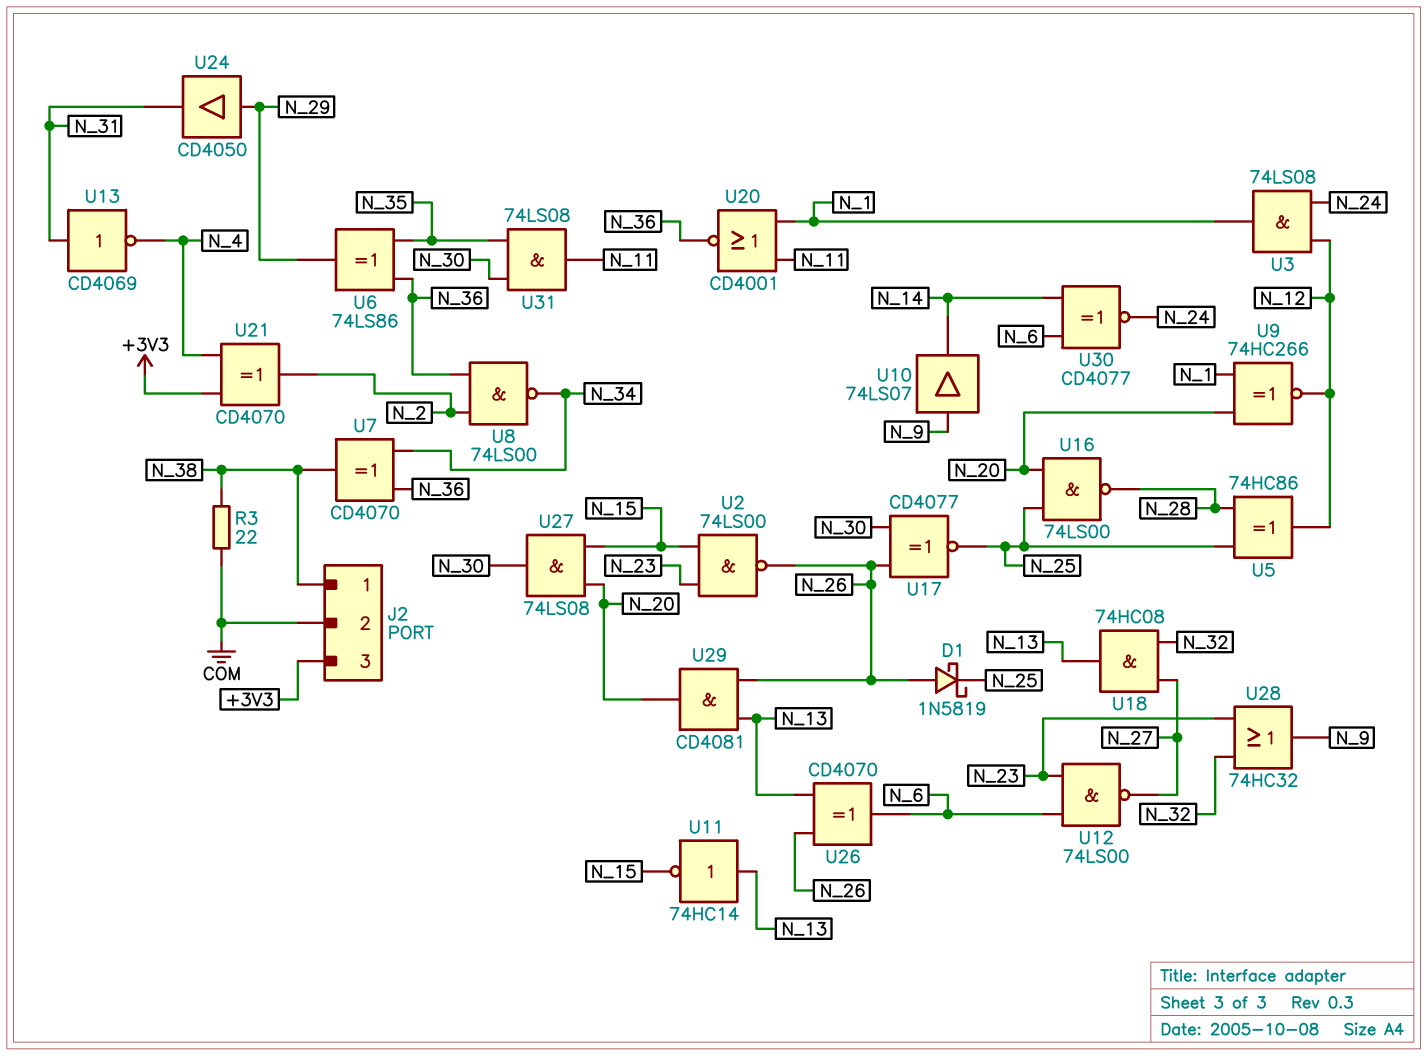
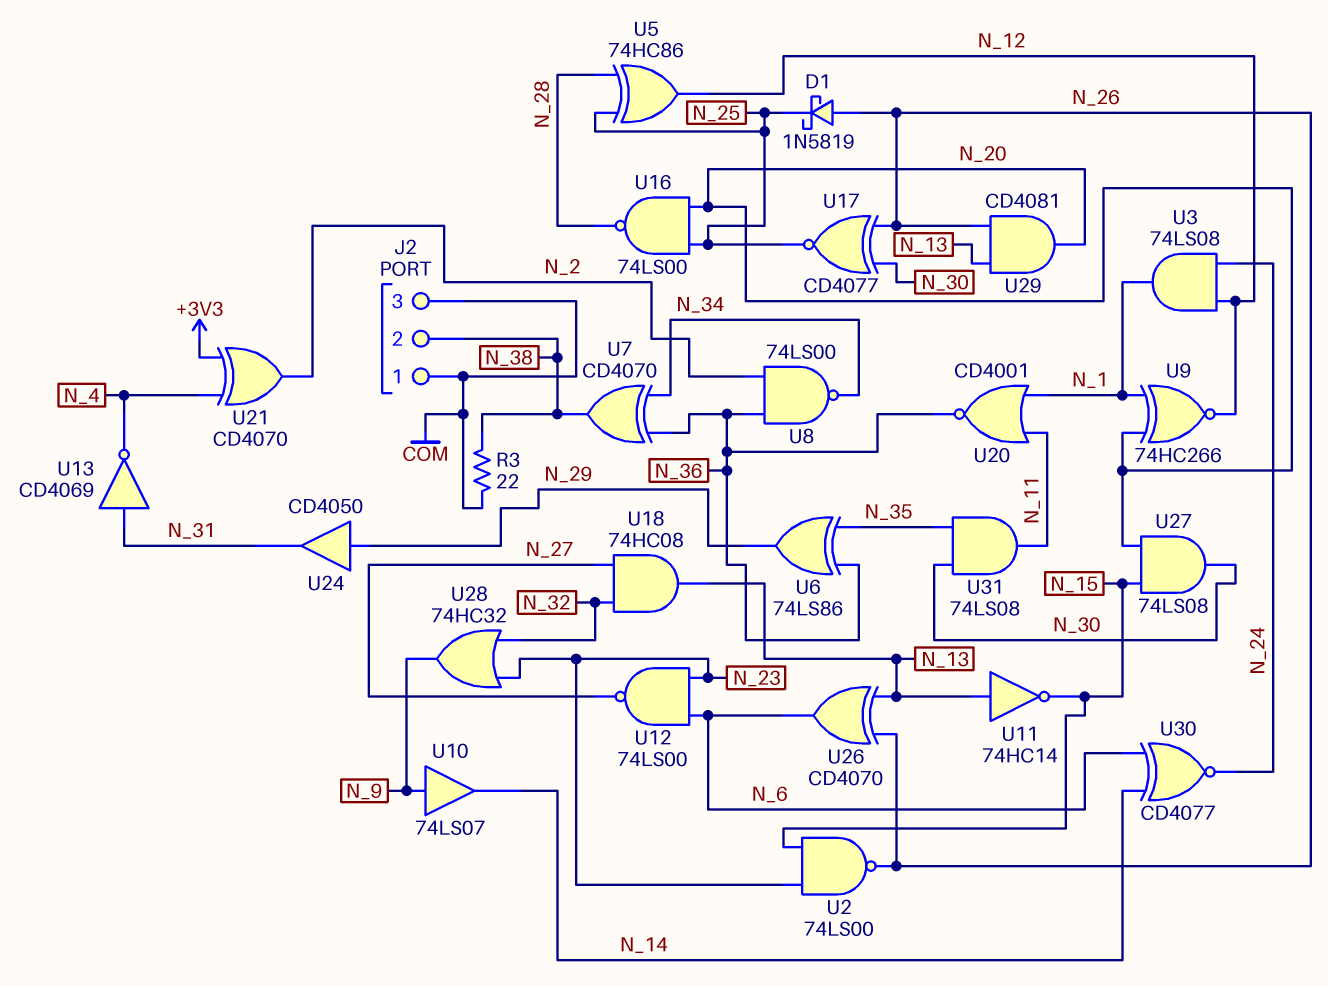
J2 pin 1: N_38 -> COM
J2 pin 2: COM -> N_38
J2 pin 3: +3V3 -> COM

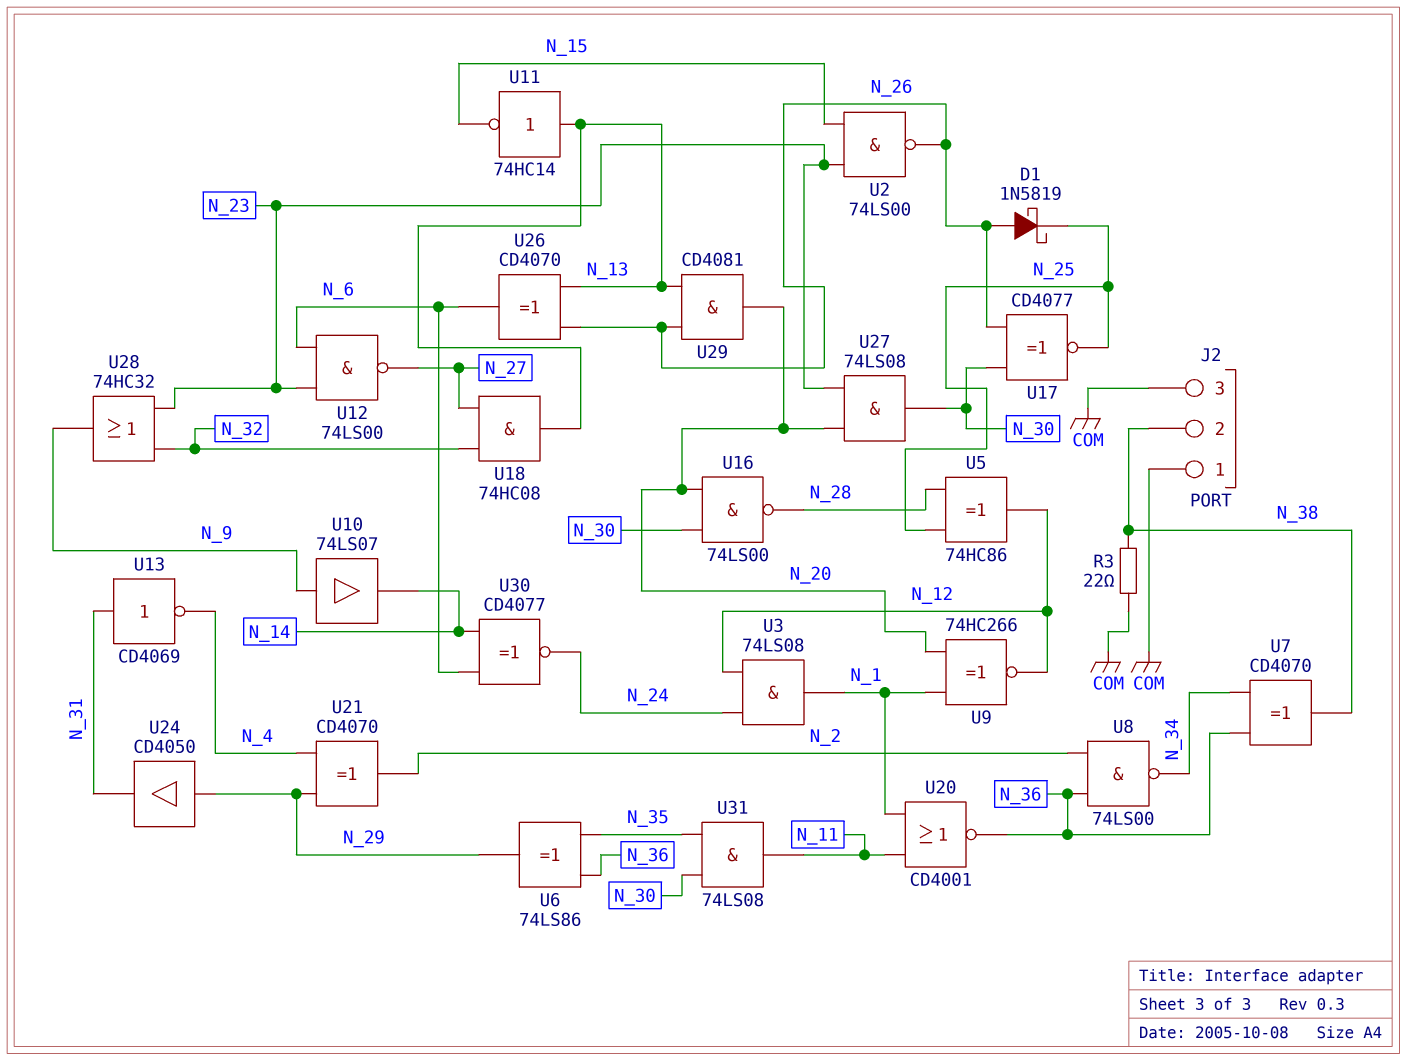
U16: NAND 74LS00 (in N_20, in N_25, out N_28) -> NAND 74LS00 (in N_20, in N_30, out N_28)
U21: XOR CD4070 (in +3V3, in N_4, out N_2) -> XOR CD4070 (in N_4, in N_29, out N_2)
U27: AND 74LS08 (in N_15, in N_20, out N_30) -> AND 74LS08 (in N_20, in N_23, out N_30)

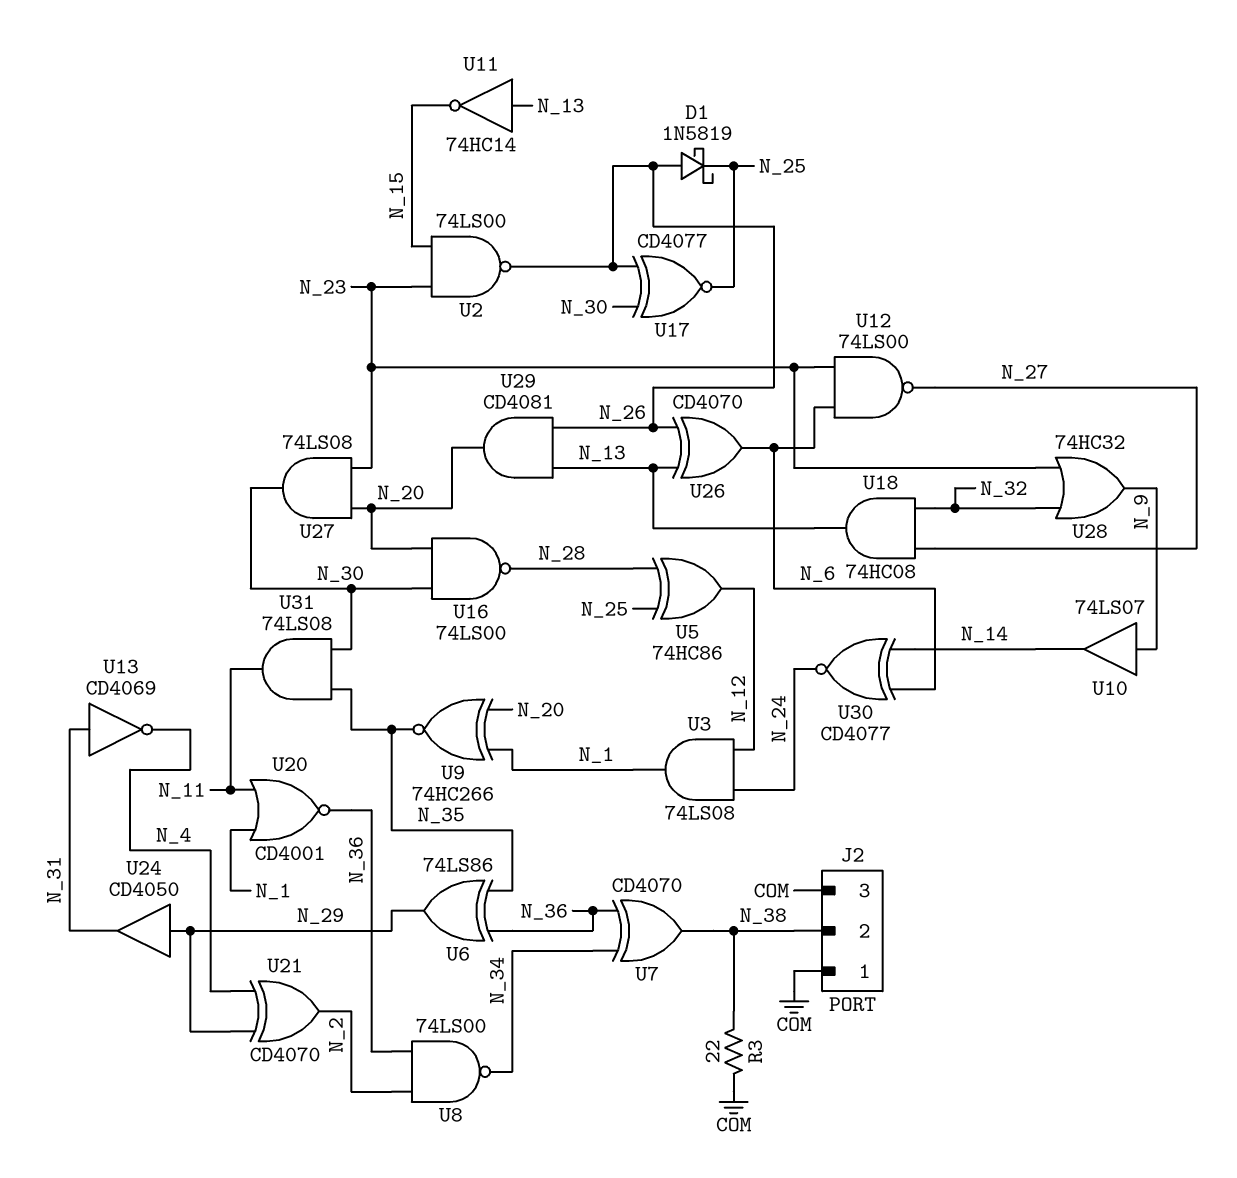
U9: XNOR 74HC266 (in N_1, in N_20, out N_12) -> XNOR 74HC266 (in N_1, in N_20, out N_35)

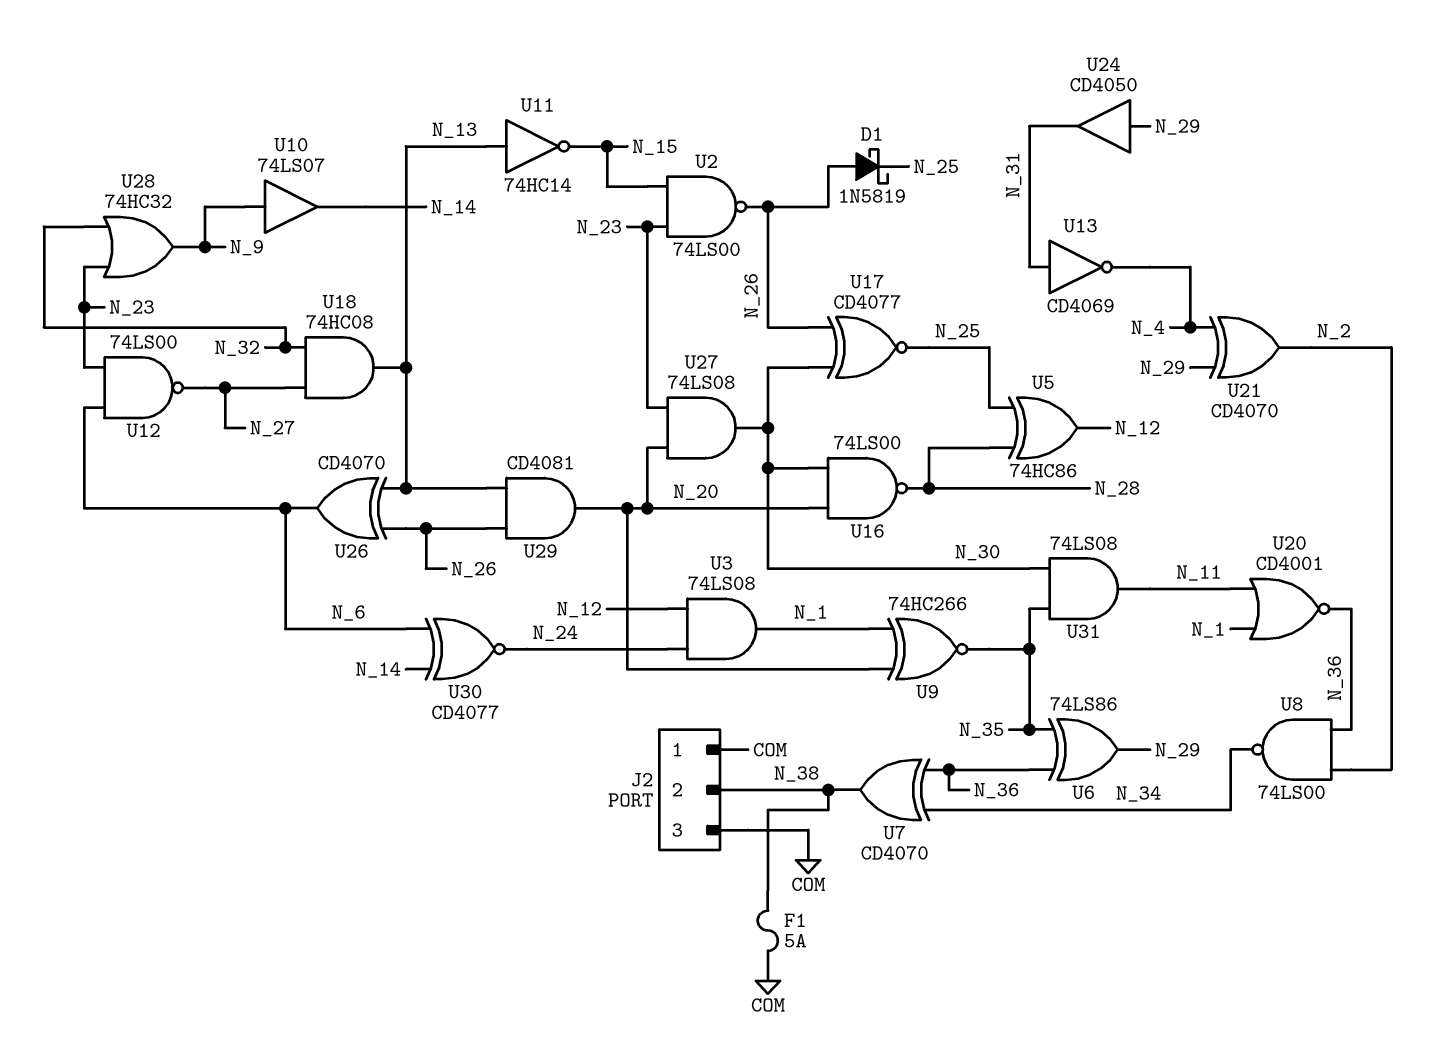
F1: none -> 5A (COM, N_38)
R3: 22 (COM, N_38) -> none

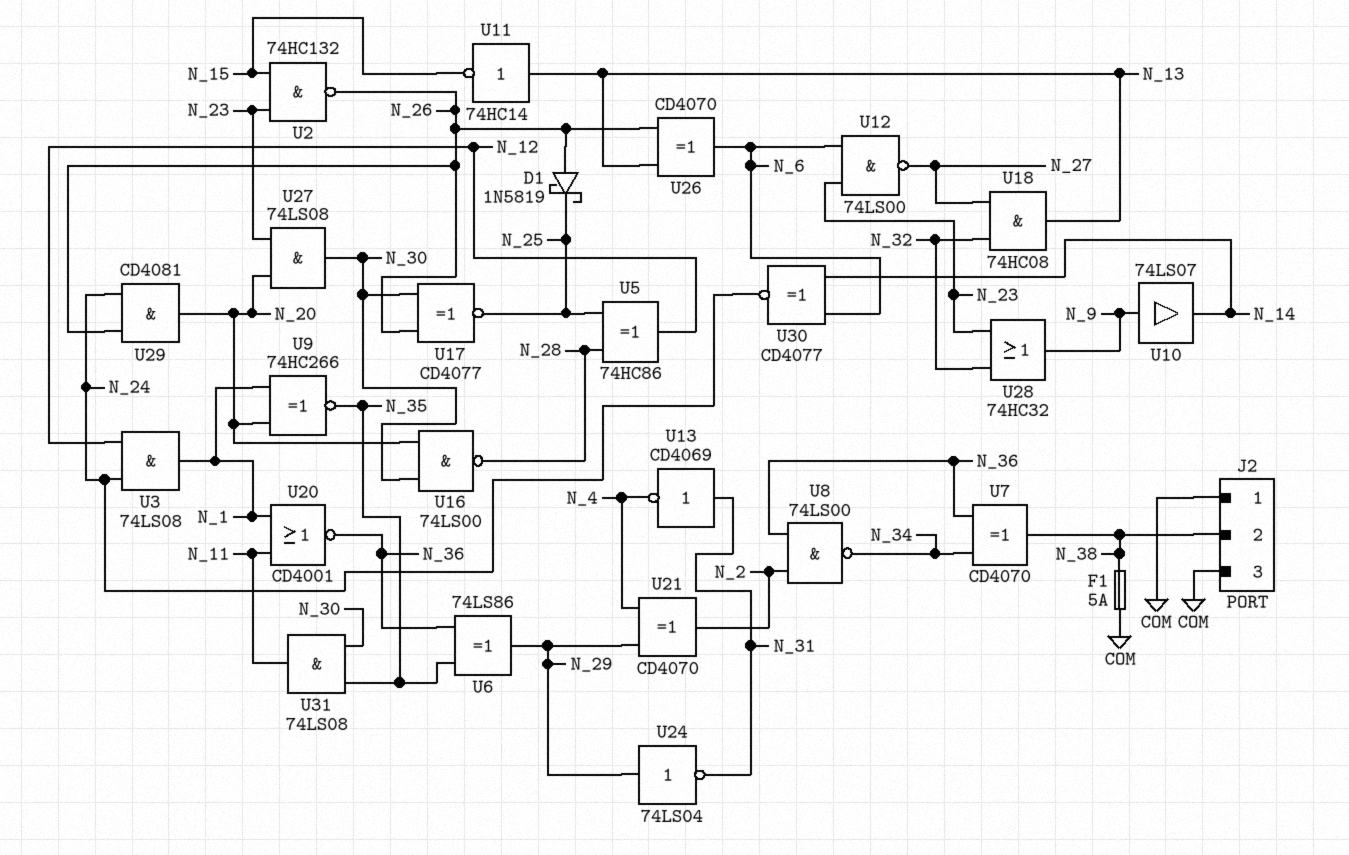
U2: NAND 74LS00 (in N_15, in N_23, out N_26) -> NAND 74HC132 (in N_15, in N_23, out N_26)
U24: buffer CD4050 (in N_29, out N_31) -> NOT 74LS04 (in N_29, out N_31)
U29: AND CD4081 (in N_13, in N_26, out N_20) -> AND CD4081 (in N_24, in N_26, out N_20)

